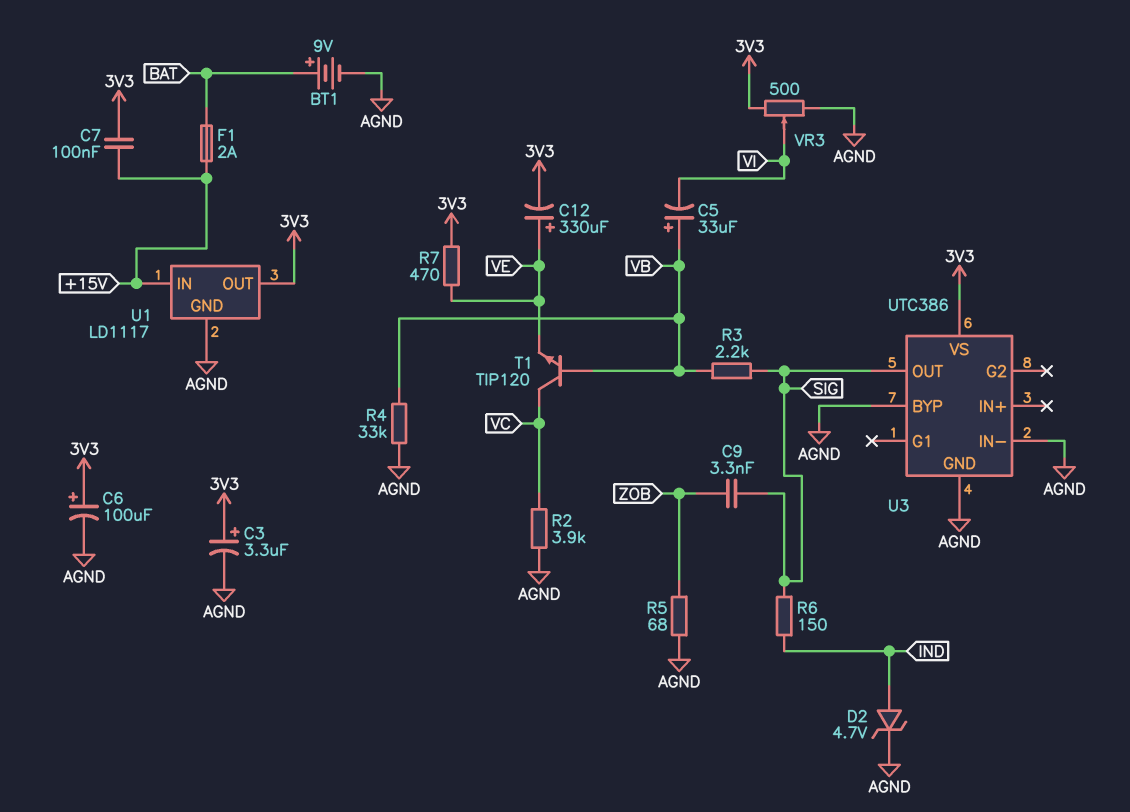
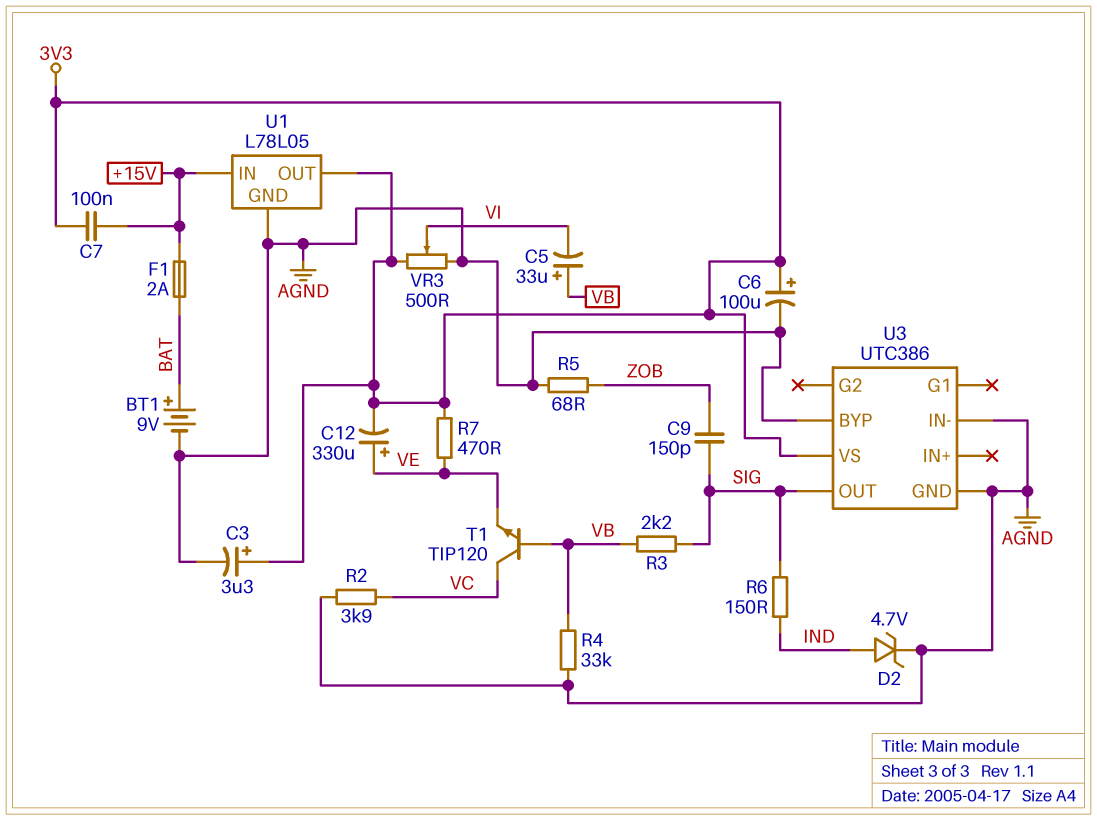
C9: 3.3nF (SIG, ZOB) -> 150pF (SIG, ZOB)
U1: LD1117 -> L78L05

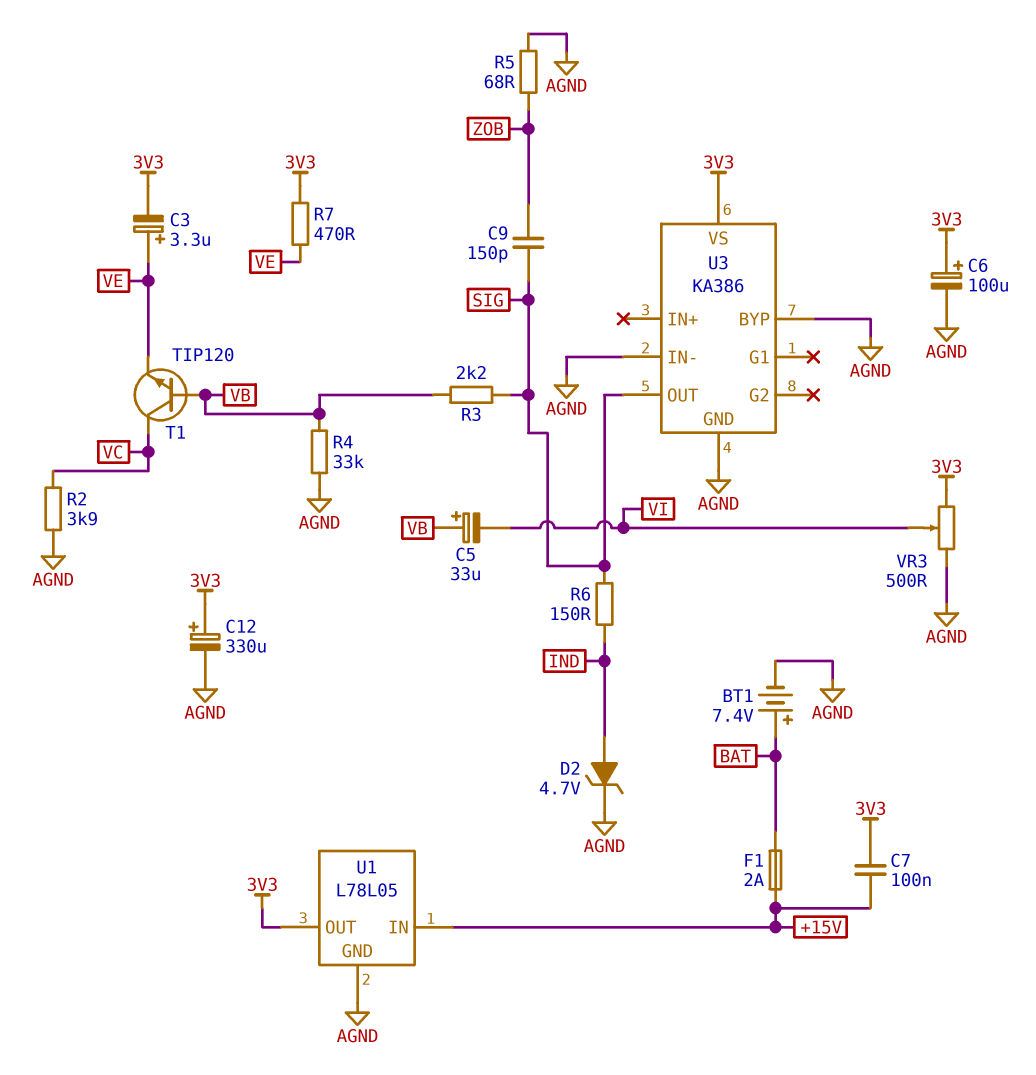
BT1: 9V (plus BAT, minus AGND) -> 7.4V (plus BAT, minus AGND)
C3: 3.3uF (plus 3V3, minus AGND) -> 3.3uF (plus VE, minus 3V3)
C12: 330uF (plus VE, minus 3V3) -> 330uF (plus 3V3, minus AGND)
U3: UTC386 -> KA386

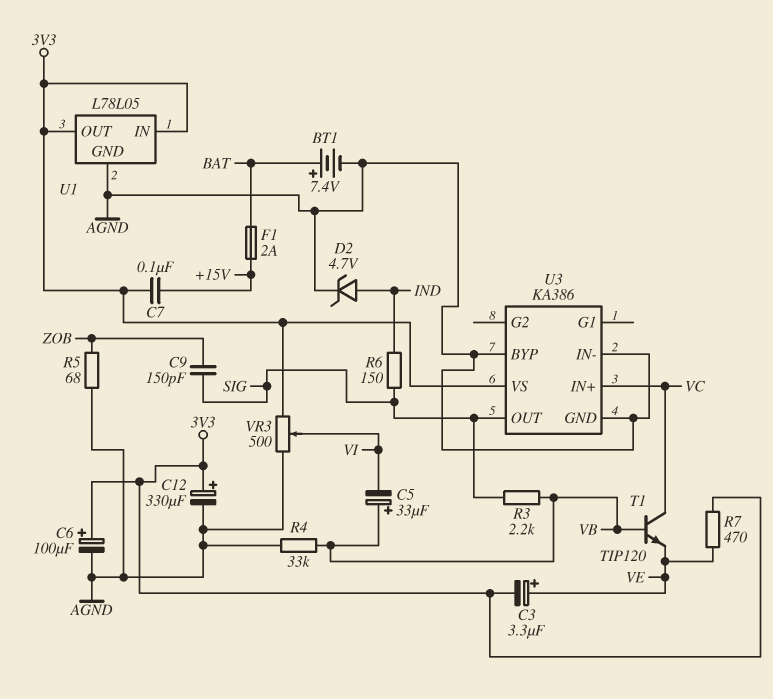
R2: 3.9k (AGND, VC) -> none
U1 pin IN: +15V -> 3V3
U3 pin IN+: none -> VC

